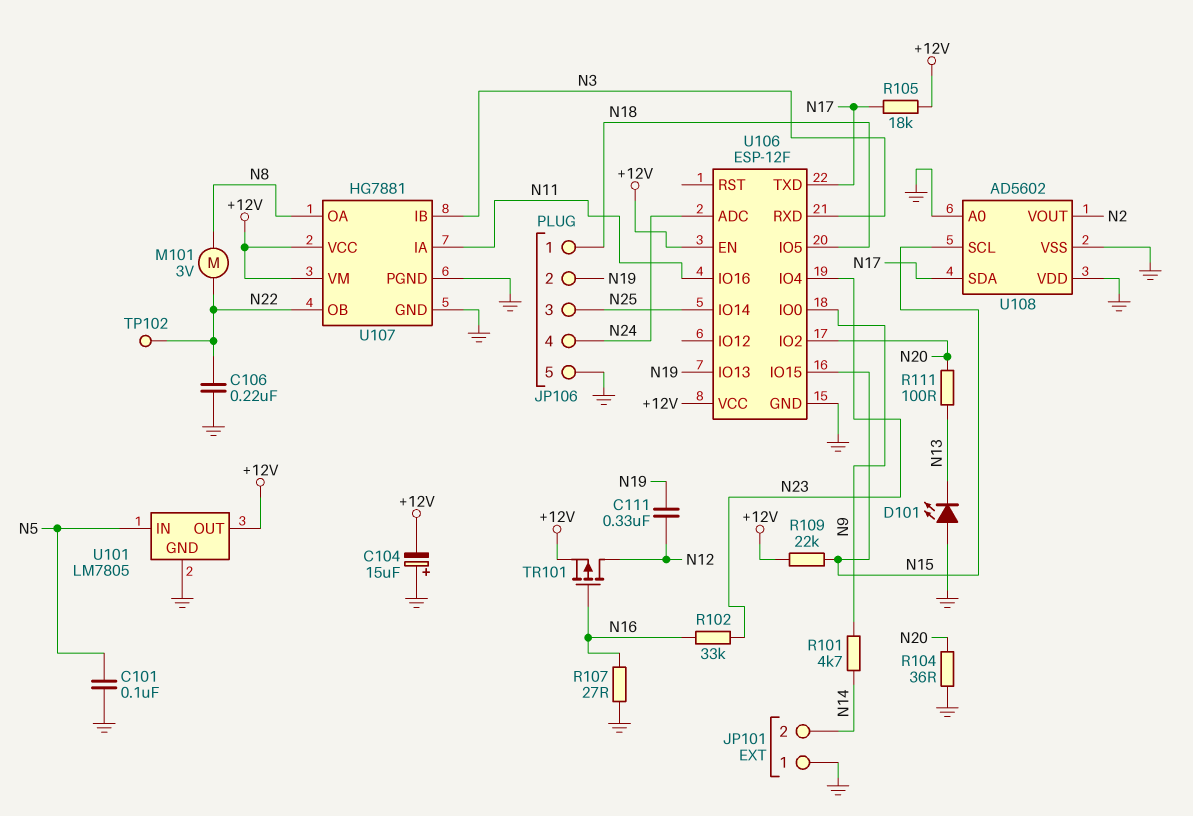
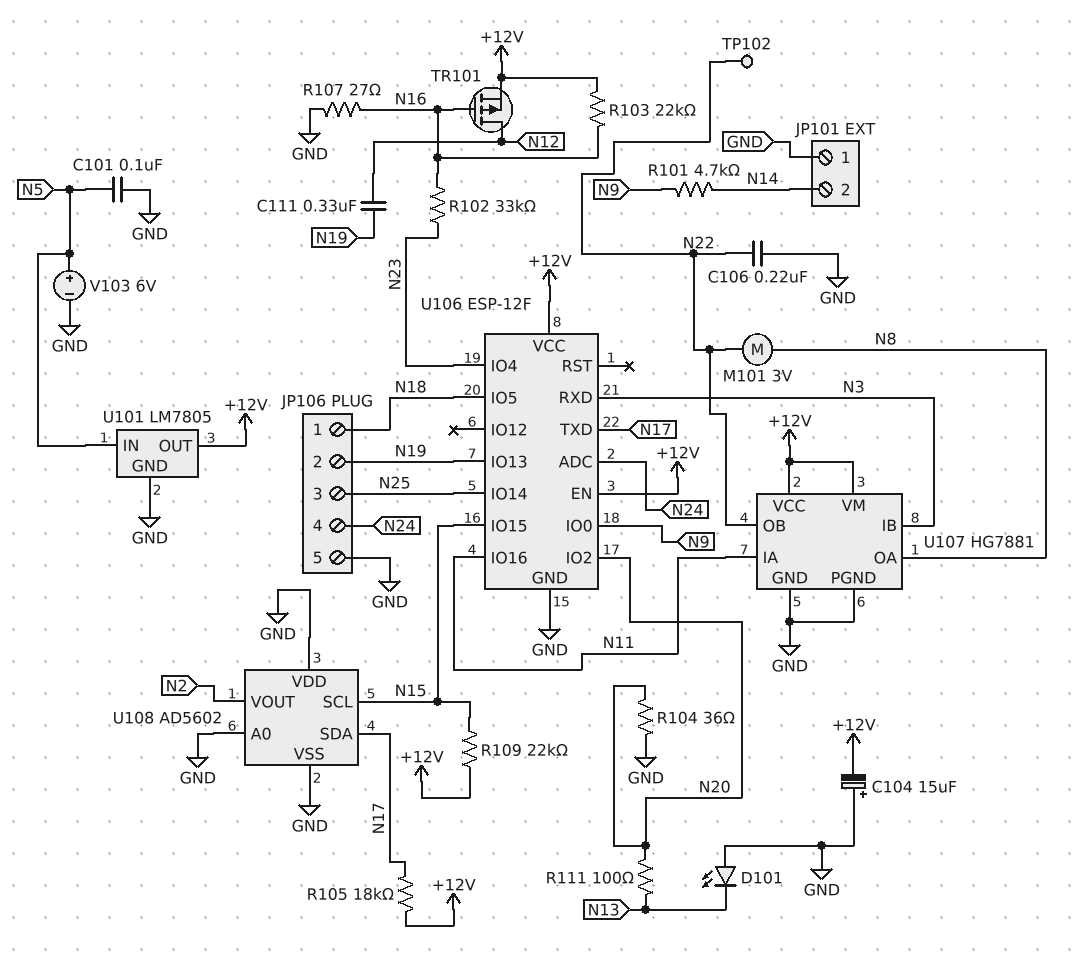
R103: none -> 22k (+12V, N16)
V103: none -> 6V (plus N5, minus GND)

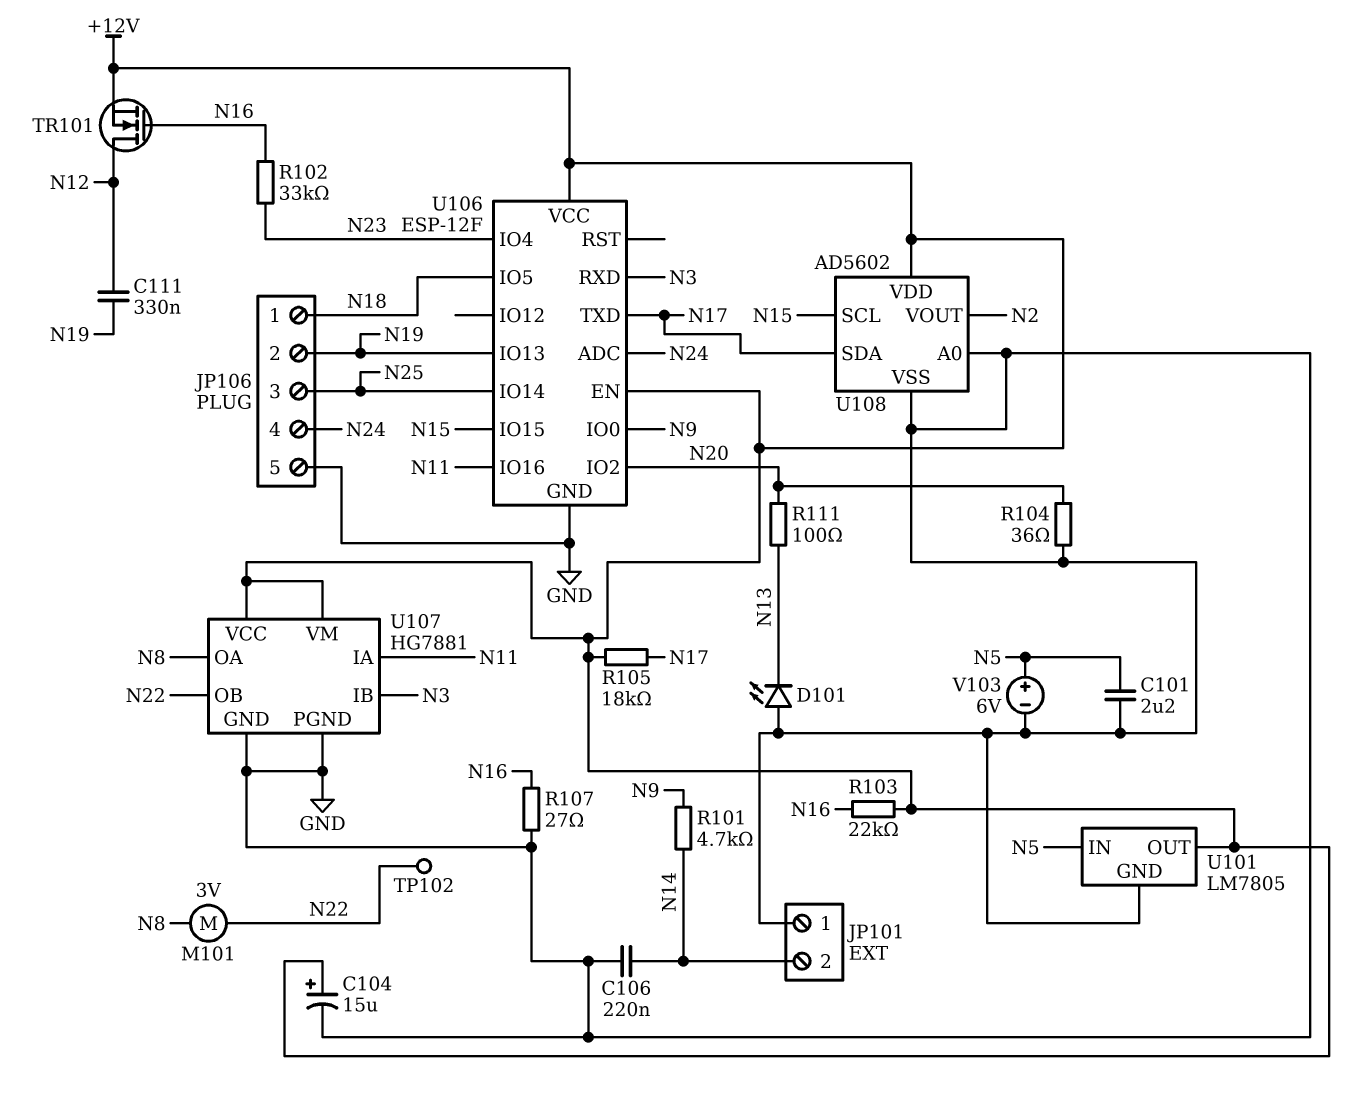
C101: 100nF (GND, N5) -> 2.2uF (GND, N5)
C104: 15uF (plus GND, minus +12V) -> 15uF (plus +12V, minus GND)
C106: 220nF (GND, N22) -> 220nF (GND, N14)
R109: 22k (+12V, N15) -> none
TR101: PMOS (G N16, D N12, S +12V) -> NMOS (G N16, D N12, S +12V)
U108 pin VDD: GND -> +12V

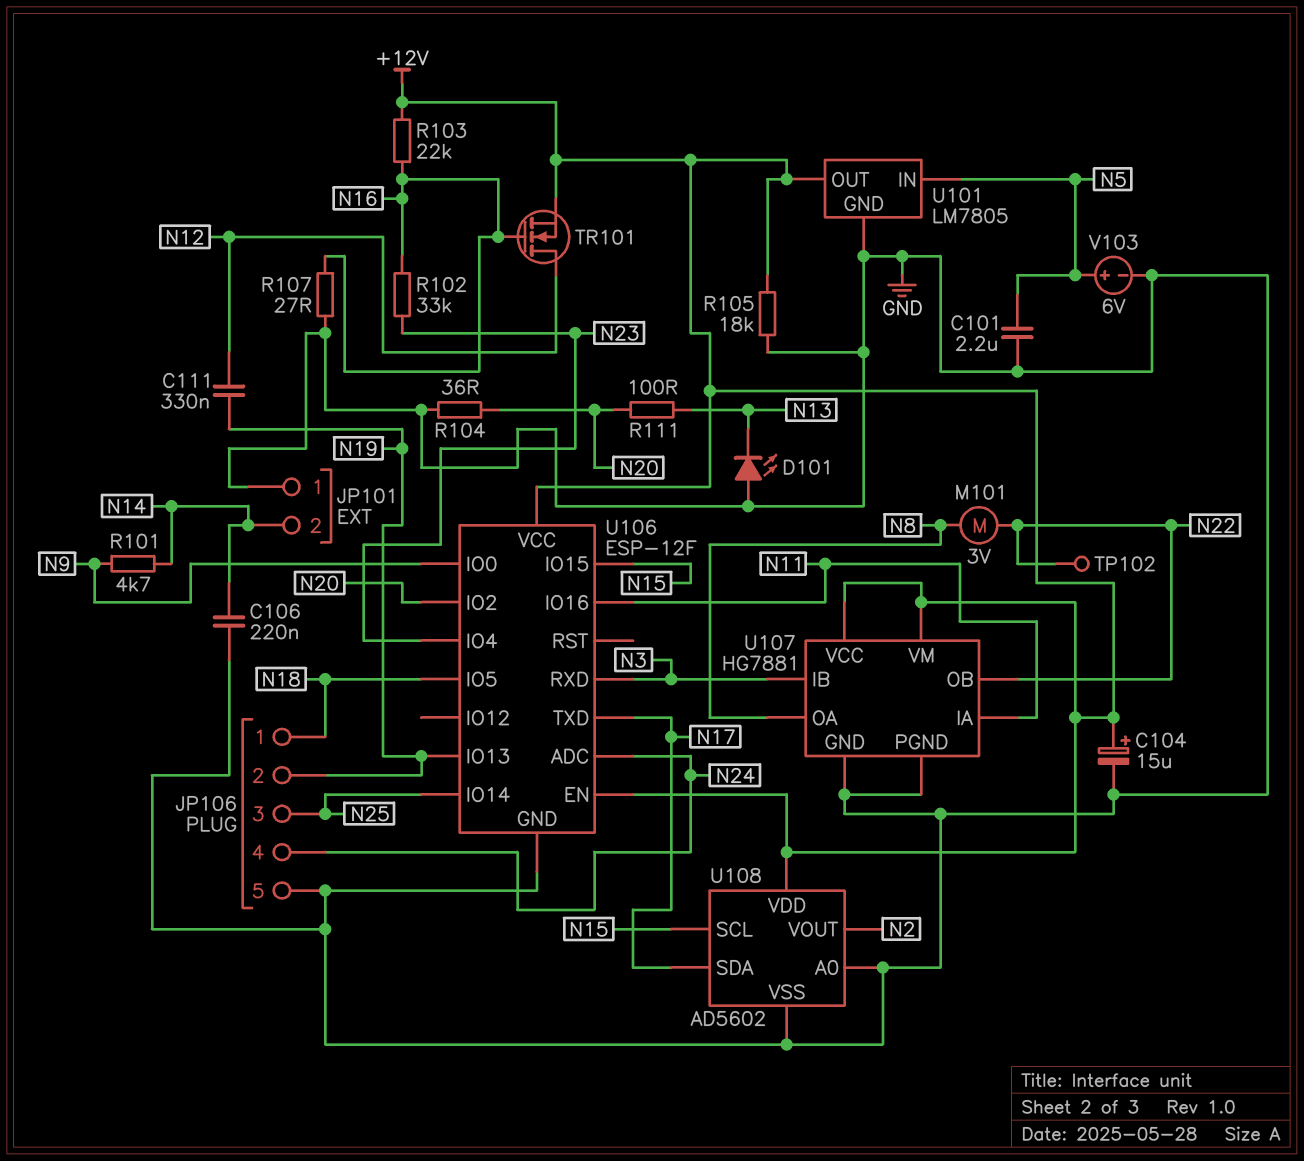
R105: 18k (+12V, N17) -> 18k (+12V, GND)

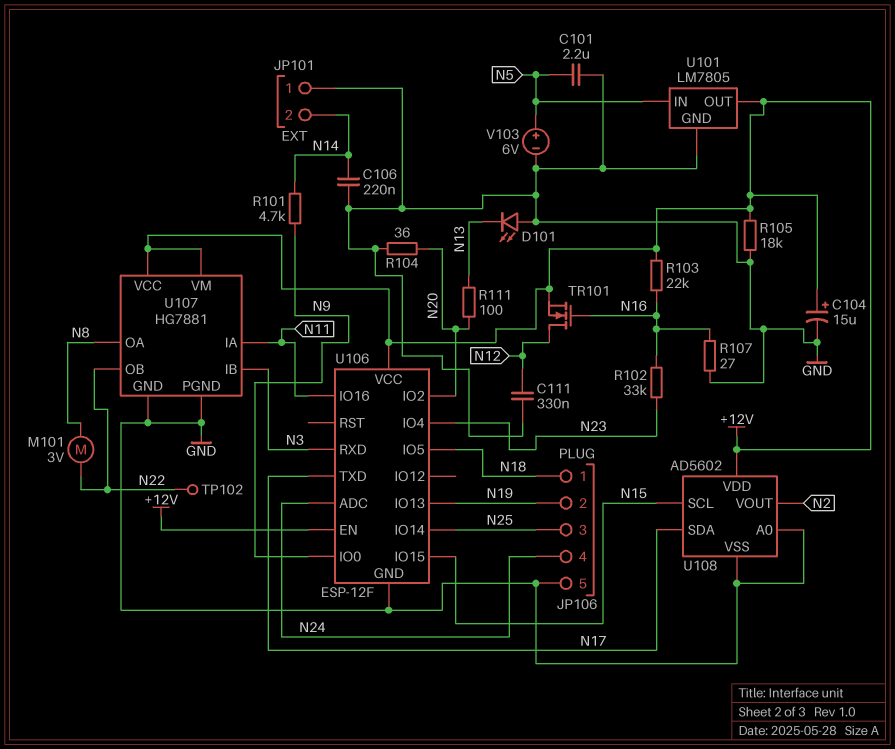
C111: 330nF (N12, N19) -> 330nF (GND, N12)

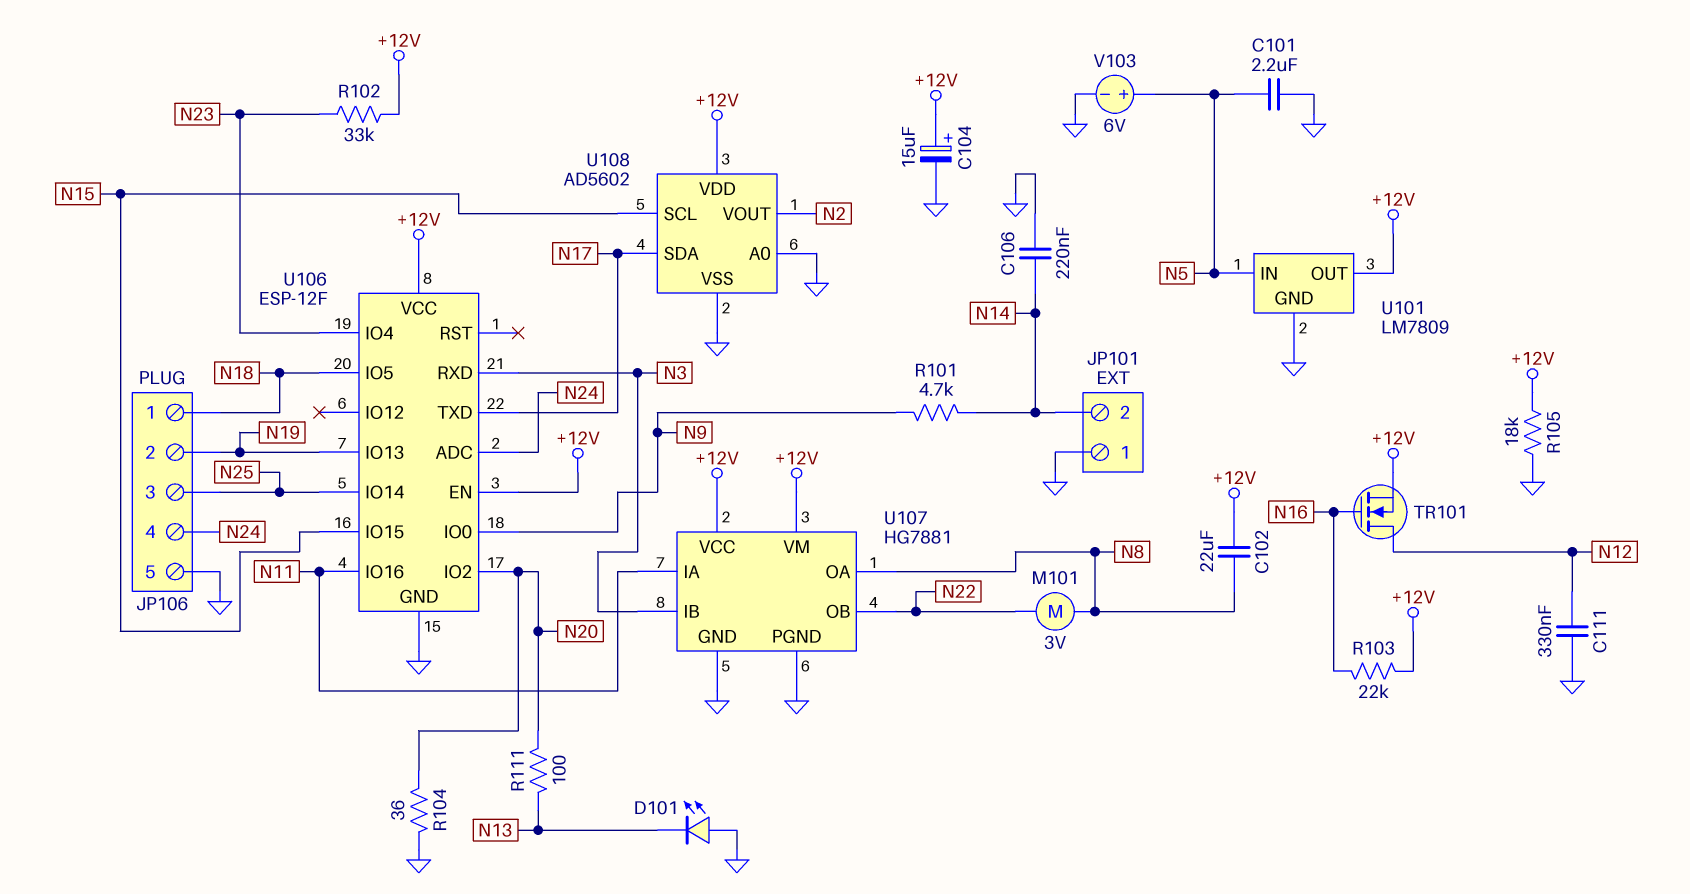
C102: none -> 22uF (+12V, N8)
R102: 33k (N16, N23) -> 33k (+12V, N23)
R107: 27 (GND, N16) -> none
TP102: test point (N22) -> none
U101: LM7805 -> LM7809

